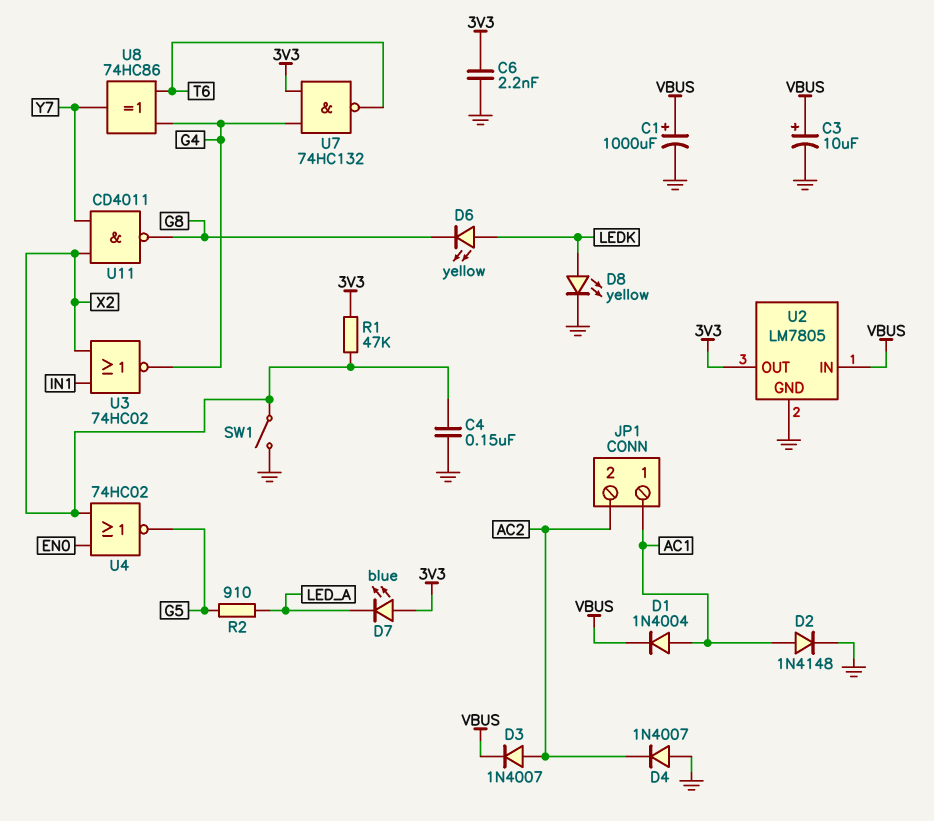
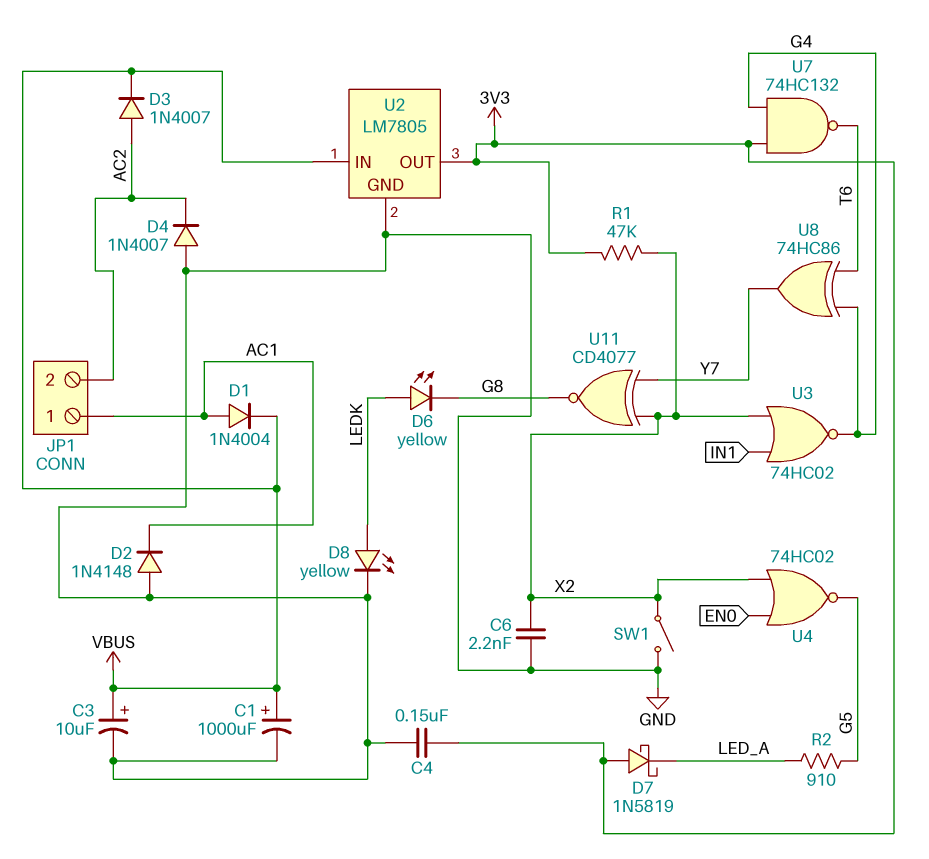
C4: 150nF (GND, X2) -> 150nF (3V3, GND)
C6: 2.2nF (3V3, GND) -> 2.2nF (GND, X2)
D2: diode 1N4148 (A AC1, K GND) -> diode 1N4148 (A GND, K AC1)
D7: LED blue (A 3V3, K LED_A) -> schottky 1N5819 (A 3V3, K LED_A)
U11: NAND CD4011 (in X2, in Y7, out G8) -> XNOR CD4077 (in X2, in Y7, out G8)

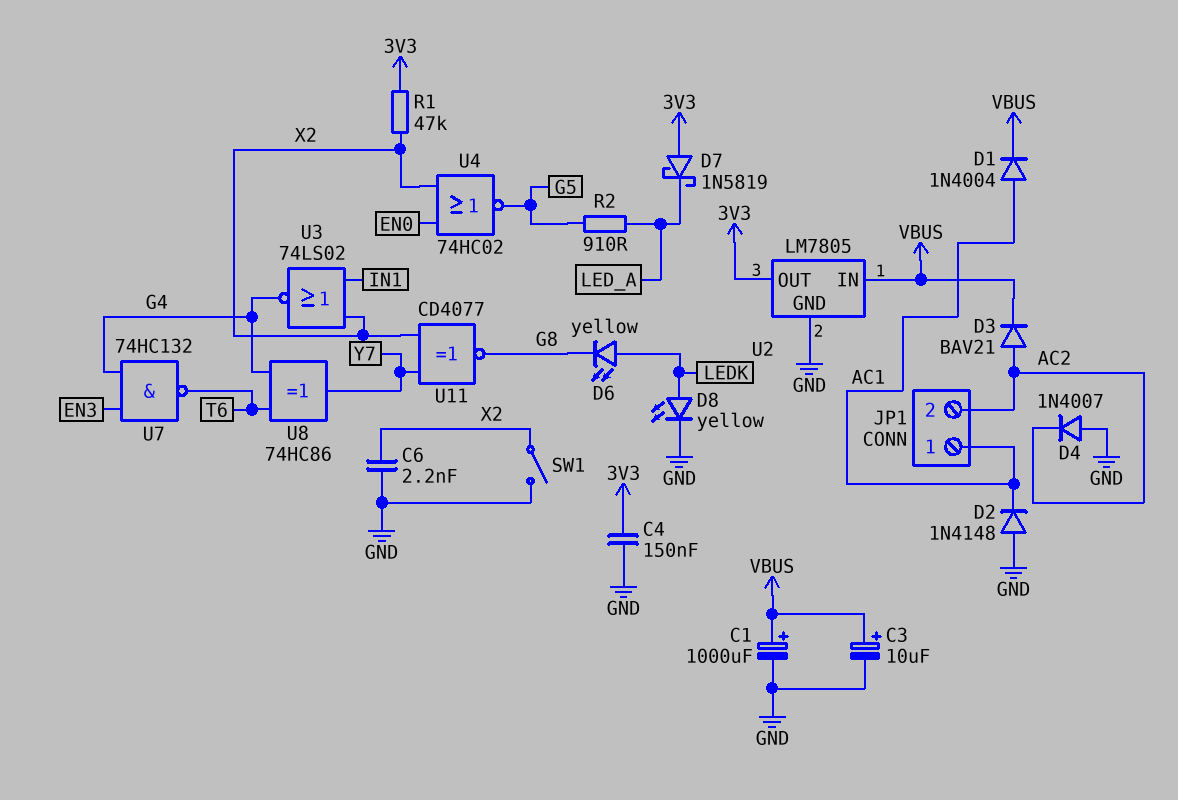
D3: diode 1N4007 (A AC2, K VBUS) -> diode BAV21 (A AC2, K VBUS)
U3: NOR 74HC02 (in IN1, in X2, out G4) -> NOR 74LS02 (in IN1, in X2, out G4)
U7: NAND 74HC132 (in 3V3, in G4, out T6) -> NAND 74HC132 (in EN3, in G4, out T6)

